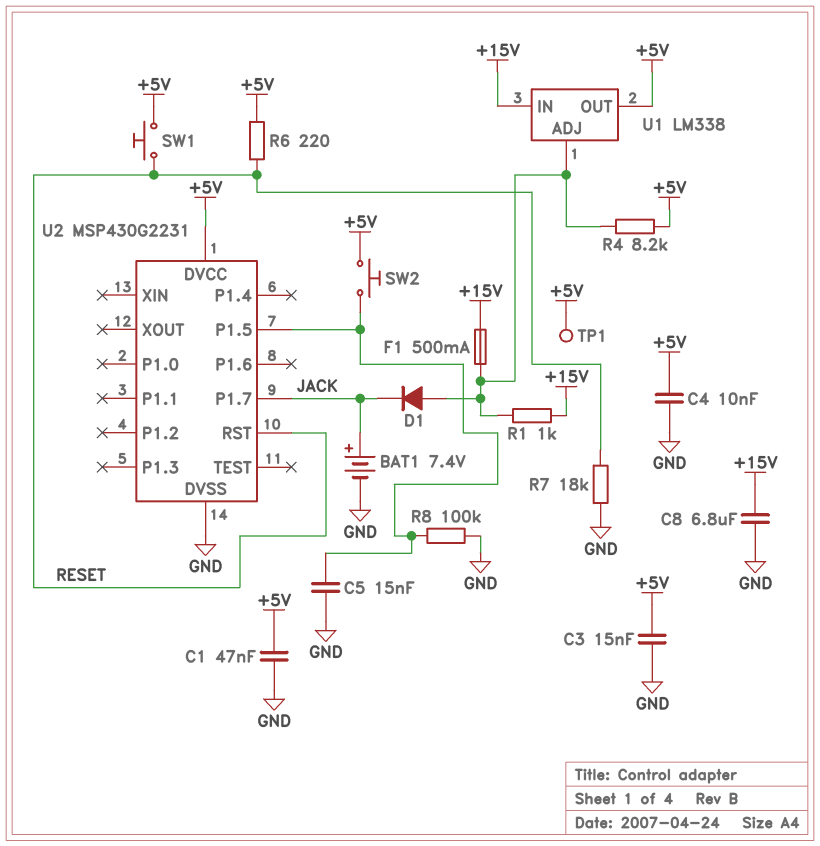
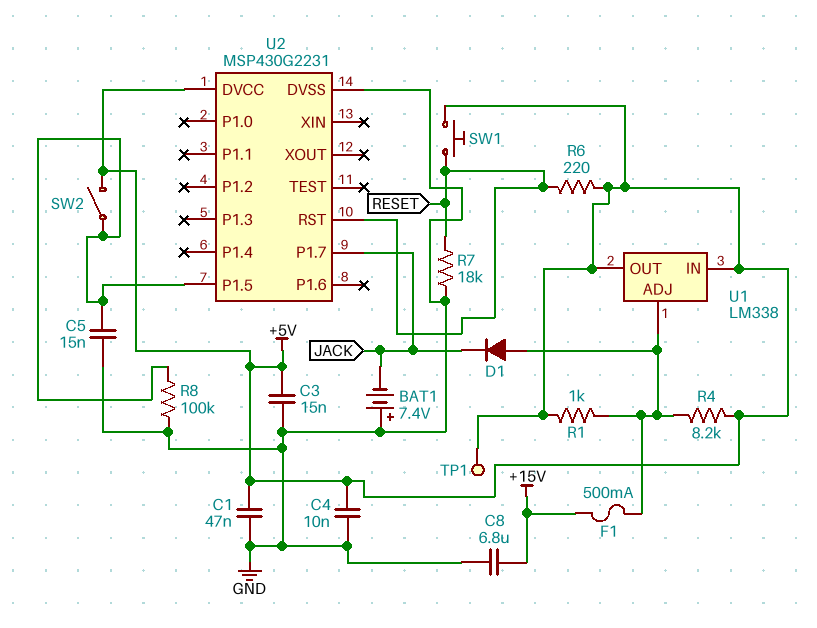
BAT1: 7.4V (plus JACK, minus GND) -> 7.4V (plus GND, minus JACK)
R1: 1k (+15V, U1/ADJ) -> 1k (+5V, U1/ADJ)
SW2: button (+5V, U2/P1.5) -> switch (+5V, U2/P1.5)
U1 pin IN: +15V -> +5V

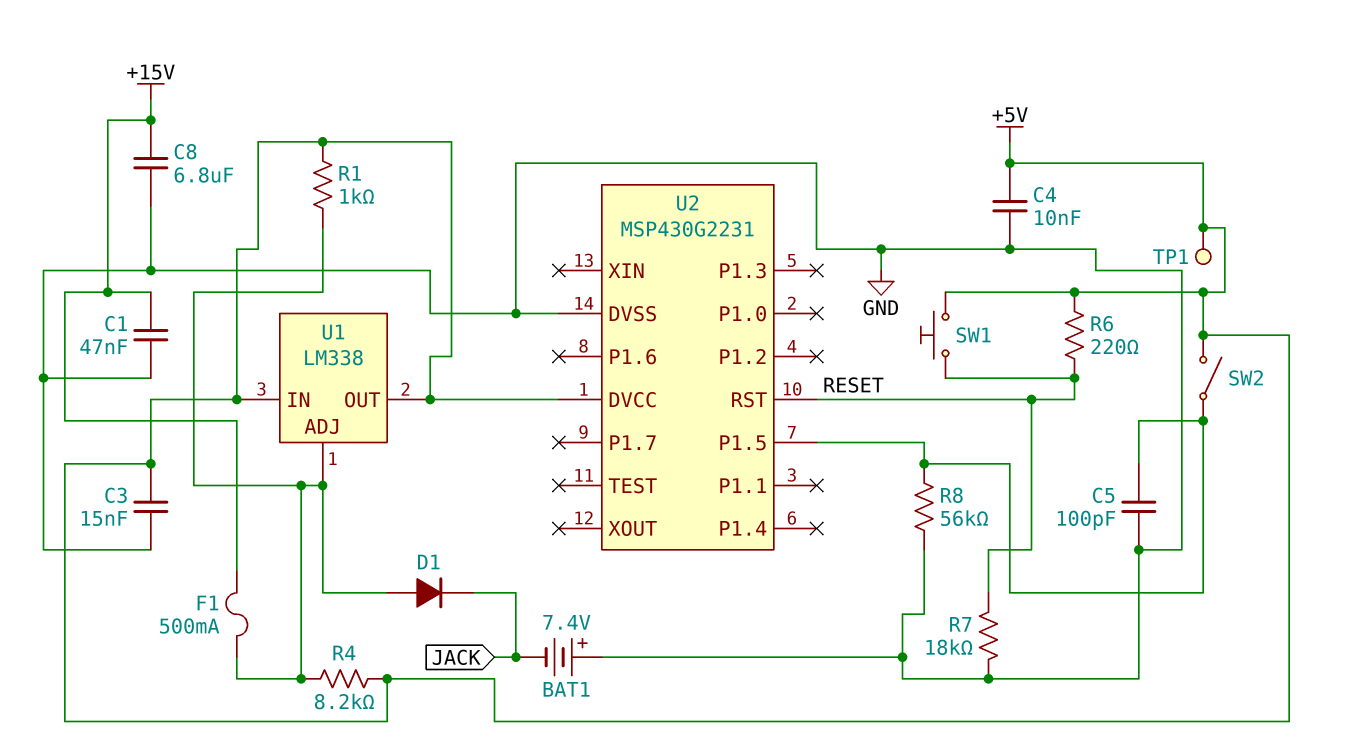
C1: 47nF (+5V, GND) -> 47nF (+15V, GND)
C5: 15nF (GND, U2/P1.5) -> 100pF (GND, U2/P1.5)
R8: 100k (GND, U2/P1.5) -> 56k (GND, U2/P1.5)
U2 pin P1.7: JACK -> none

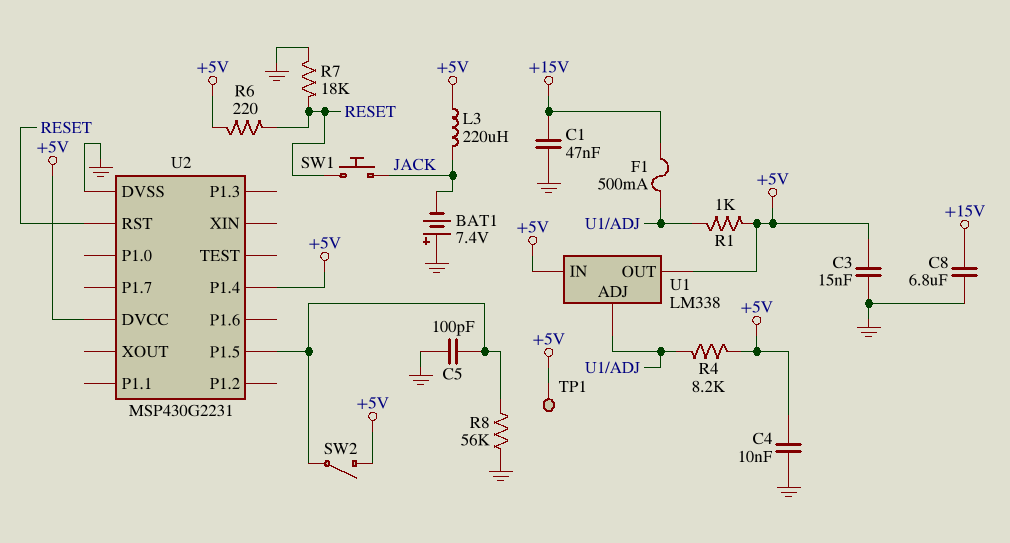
D1: diode (A U1/ADJ, K JACK) -> none
L3: none -> 220uH (+5V, JACK)
SW1: button (+5V, RESET) -> button (JACK, RESET)
U2 pin P1.4: none -> +5V

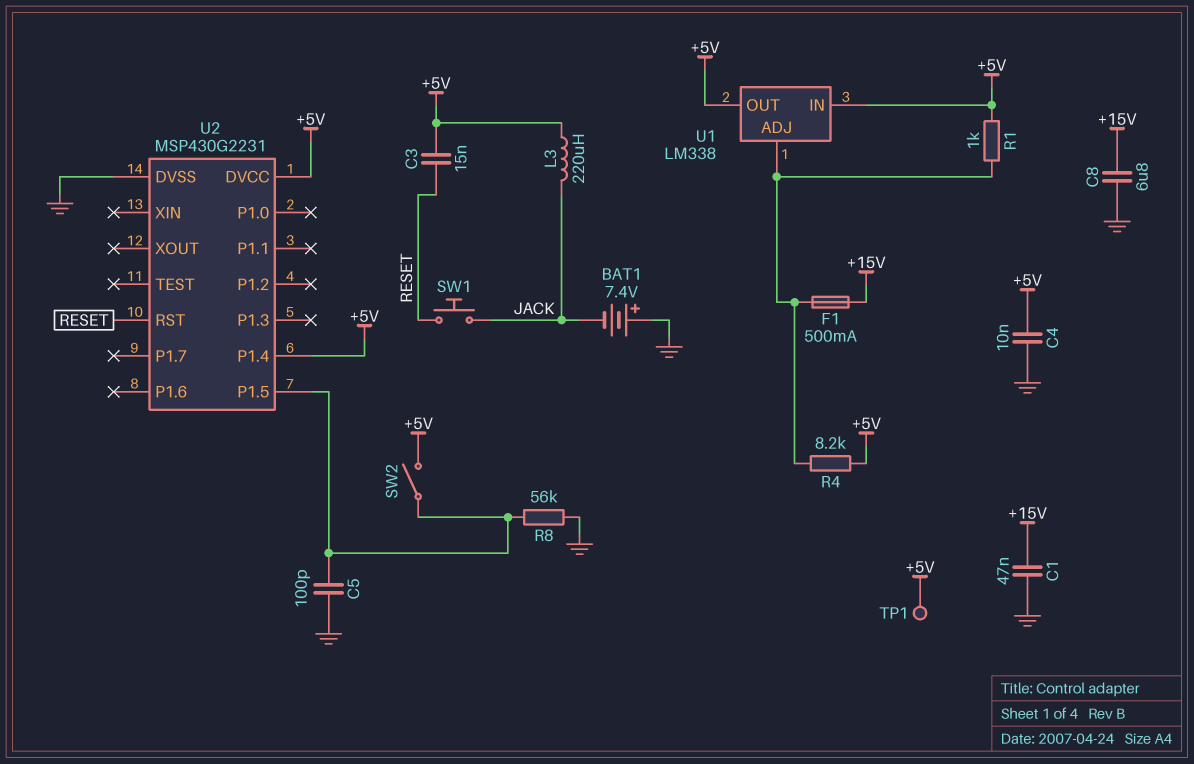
C3: 15nF (+5V, GND) -> 15nF (+5V, RESET)
R6: 220 (+5V, RESET) -> none
R7: 18k (GND, RESET) -> none

